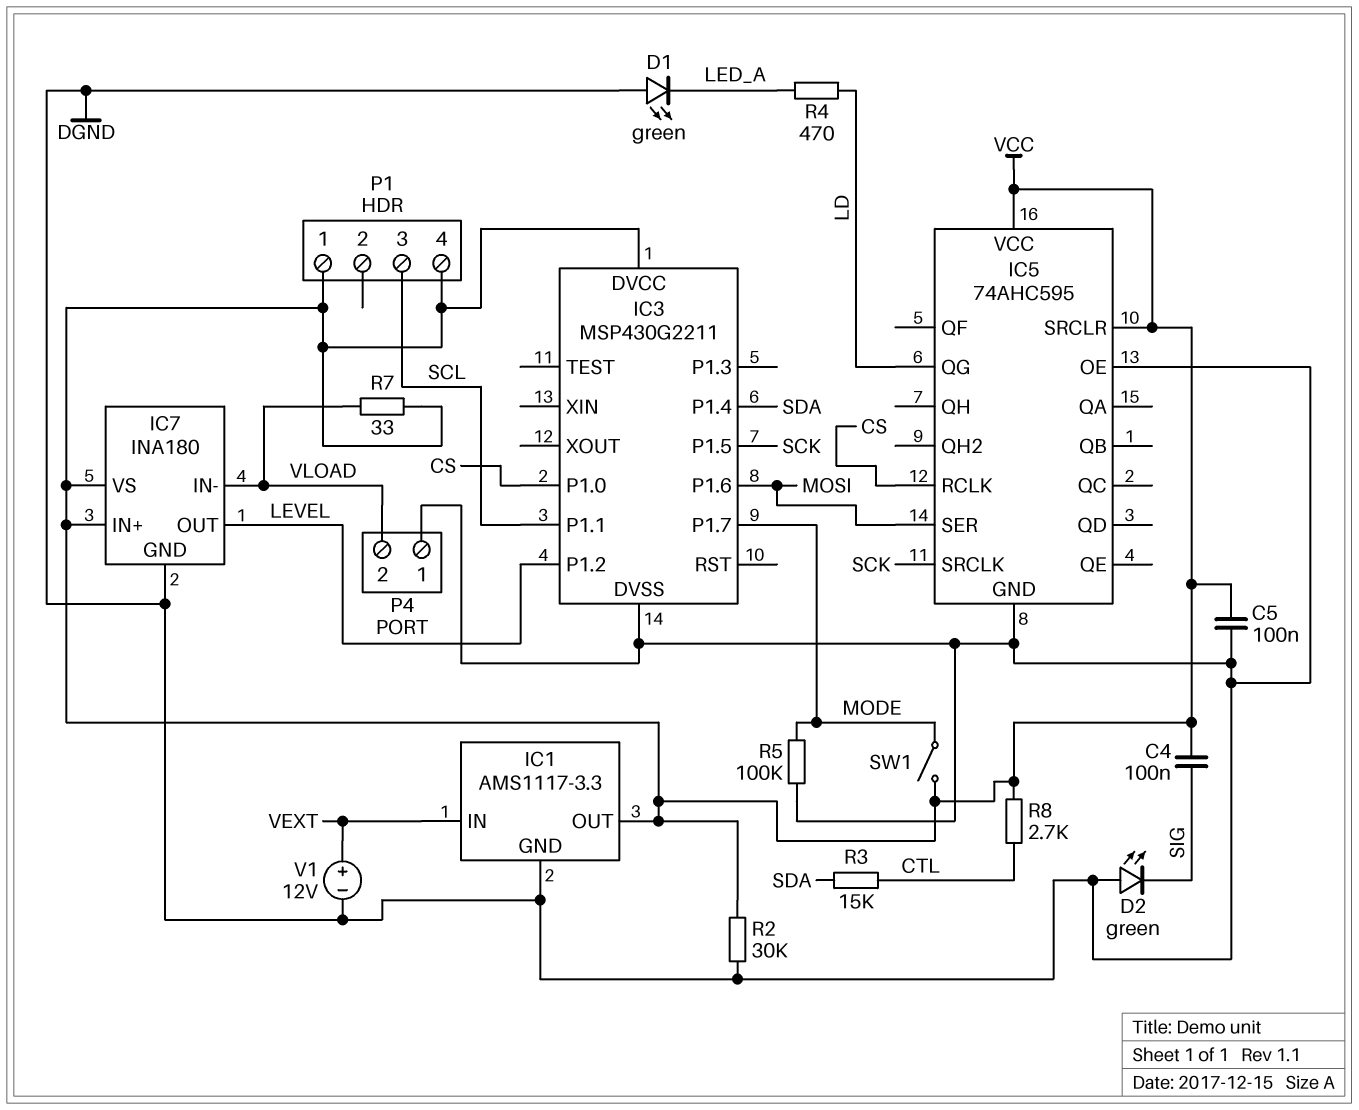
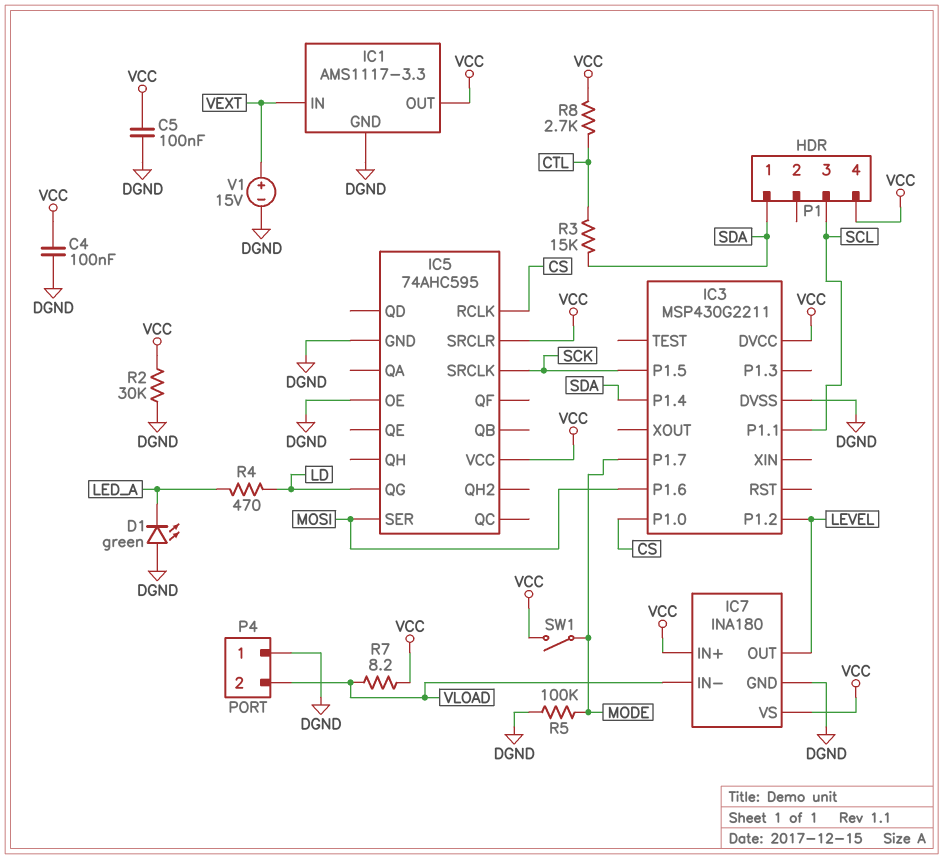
C4: 100nF (SIG, VCC) -> 100nF (DGND, VCC)
D2: LED green (A DGND, K SIG) -> none
P1 pin 1: VCC -> SDA
R7: 33 (VCC, VLOAD) -> 8.2 (VCC, VLOAD)
V1: 12V (plus VEXT, minus DGND) -> 15V (plus VEXT, minus DGND)

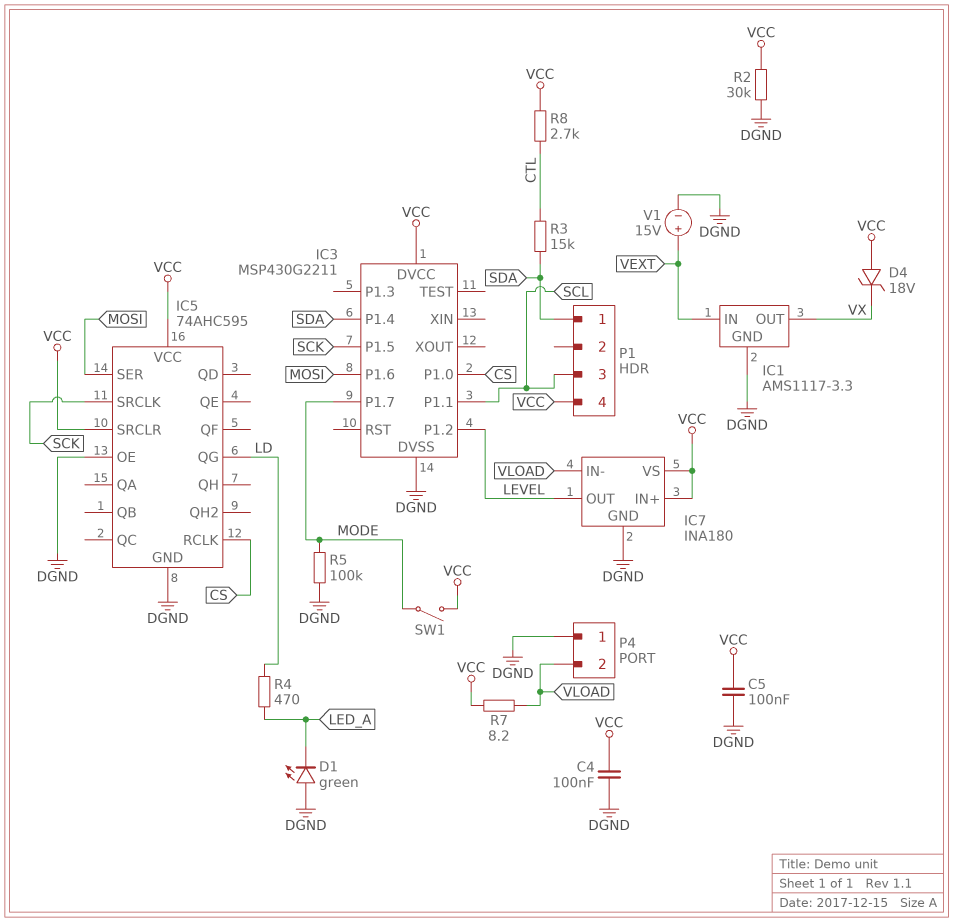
D4: none -> zener 18V (A VCC, K VX)
IC1 pin OUT: VCC -> VX

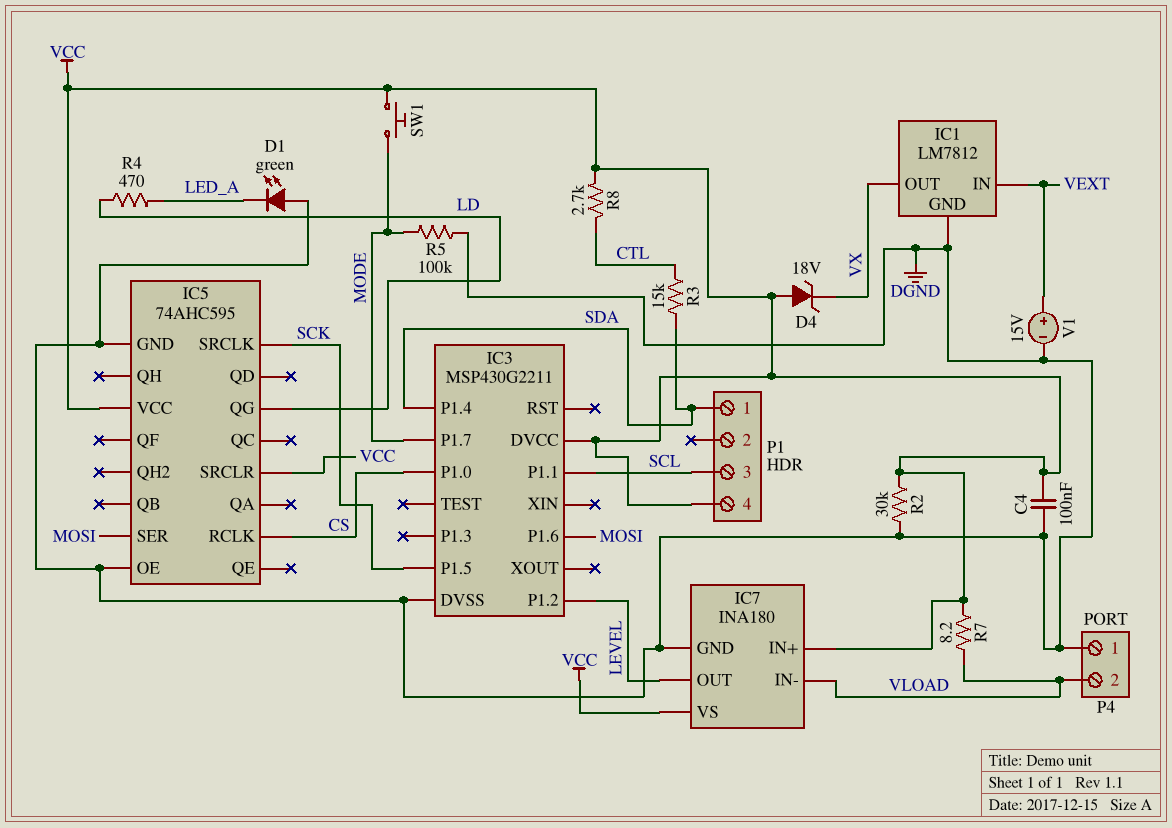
C5: 100nF (DGND, VCC) -> none
IC1: AMS1117-3.3 -> LM7812
SW1: switch (MODE, VCC) -> button (MODE, VCC)

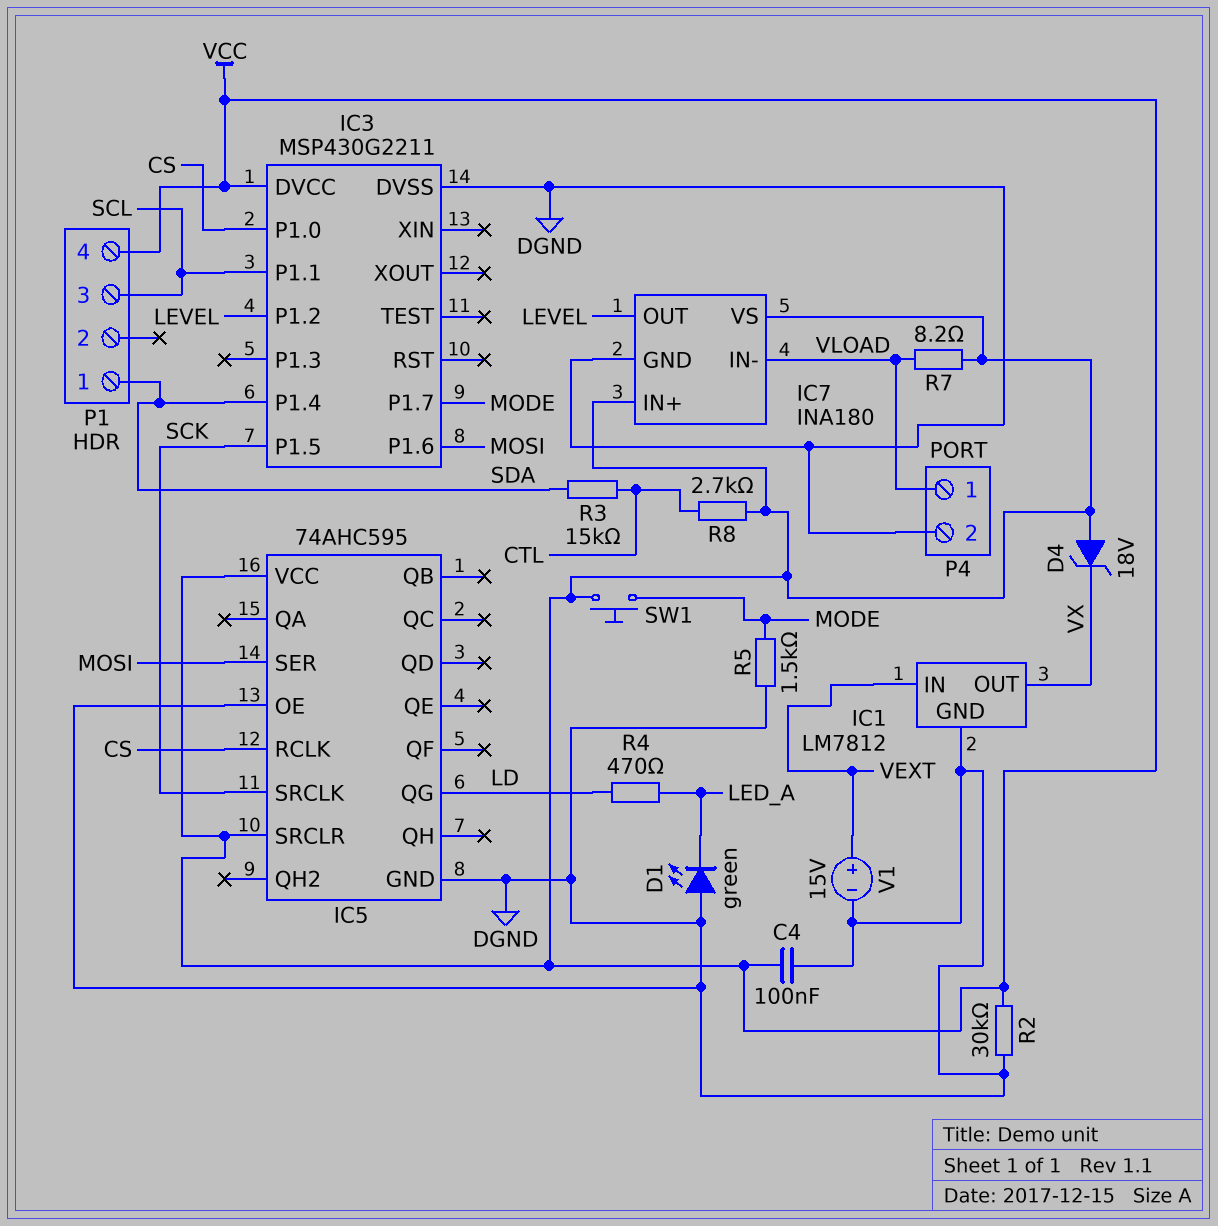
P4 pin 1: DGND -> VLOAD
P4 pin 2: VLOAD -> DGND
R5: 100k (DGND, MODE) -> 1.5k (DGND, MODE)

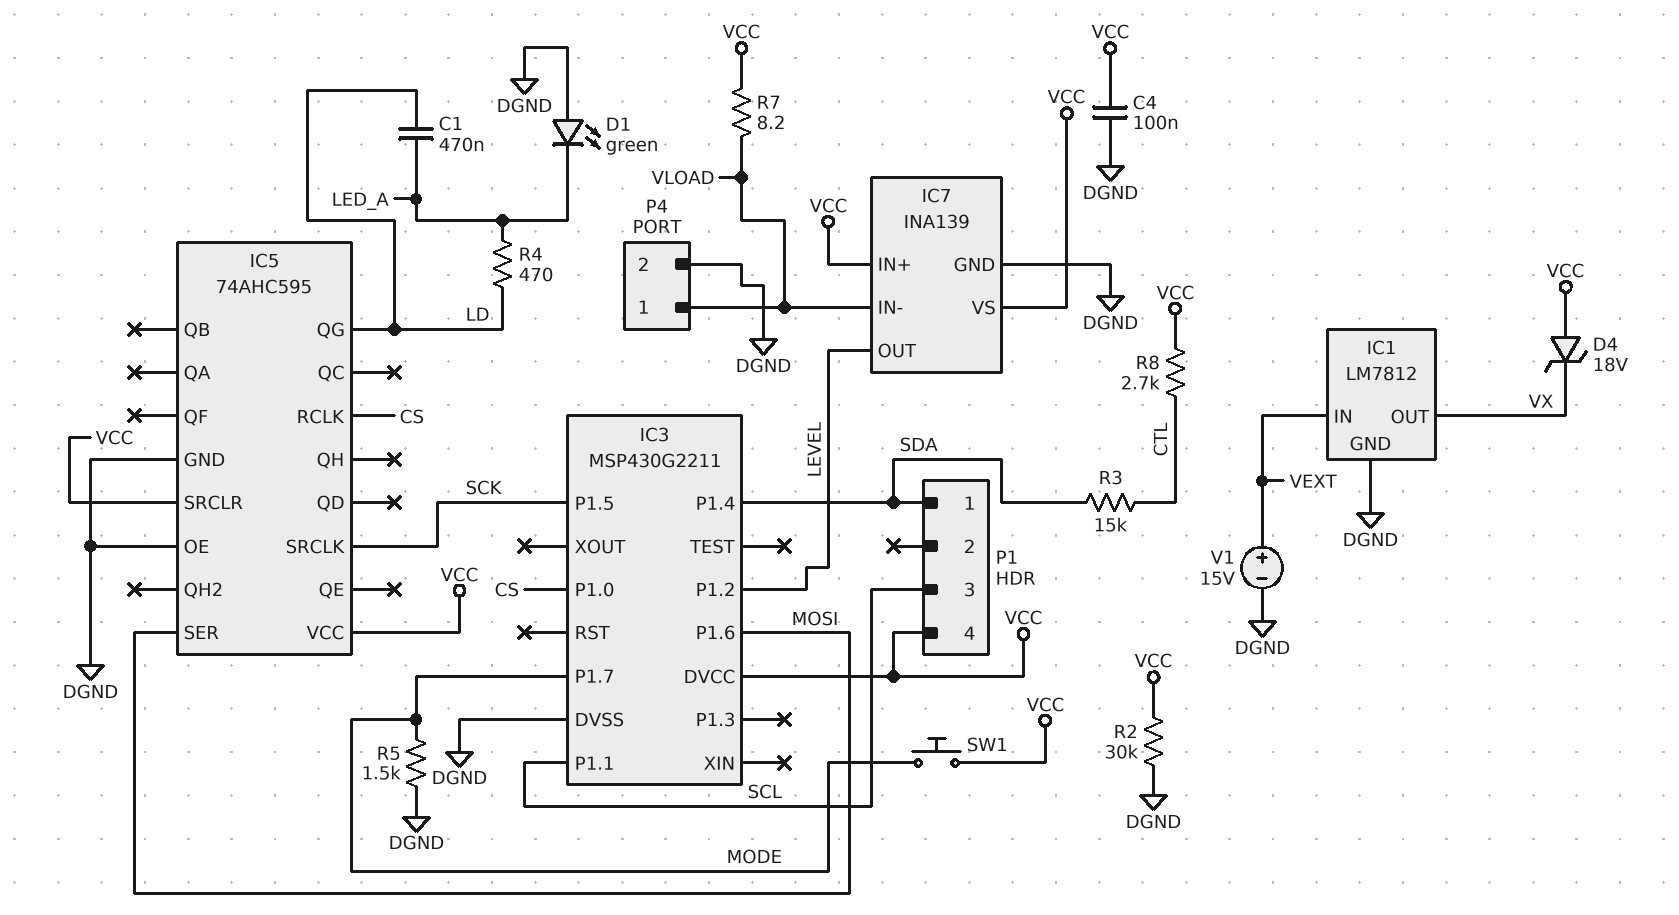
C1: none -> 470nF (LD, LED_A)
IC7: INA180 -> INA139

